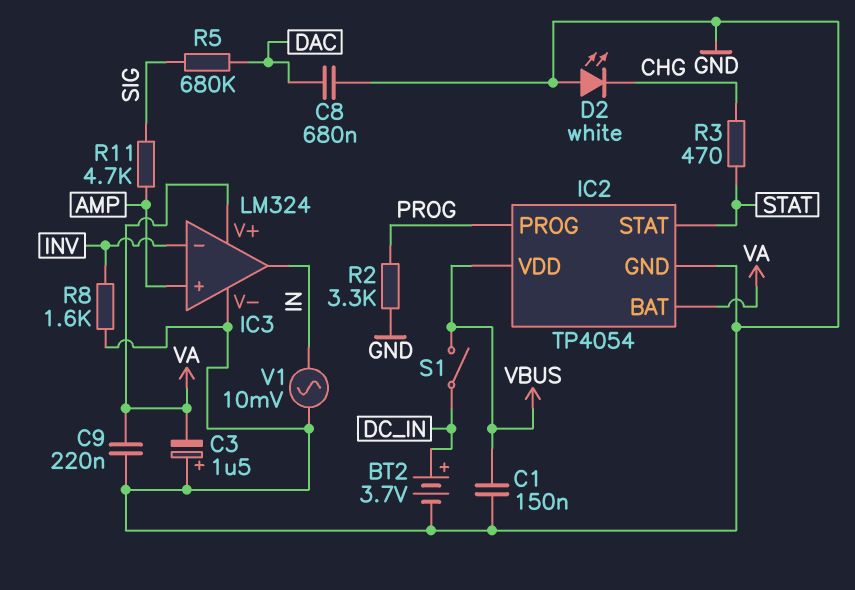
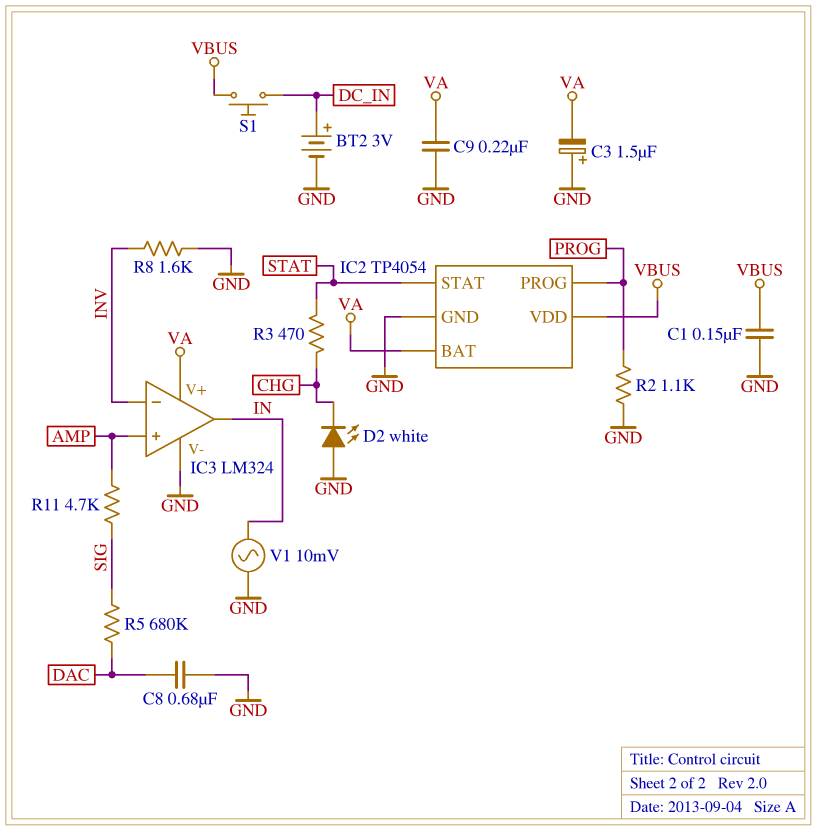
BT2: 3.7V (plus DC_IN, minus GND) -> 3V (plus DC_IN, minus GND)
R2: 3.3k (GND, PROG) -> 1.1k (GND, PROG)
S1: switch (DC_IN, VBUS) -> button (DC_IN, VBUS)

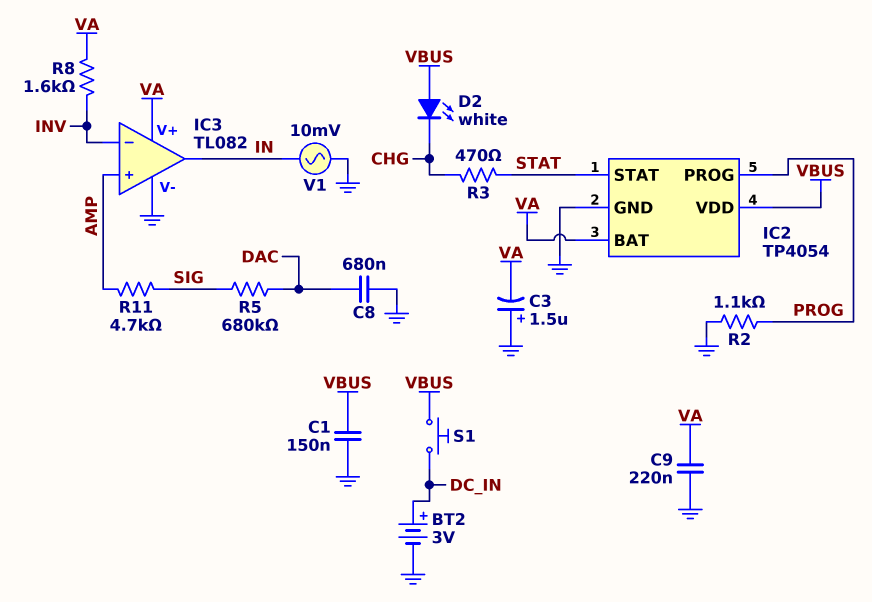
D2: LED white (A GND, K CHG) -> LED white (A VBUS, K CHG)
IC3: LM324 -> TL082
R8: 1.6k (GND, INV) -> 1.6k (INV, VA)

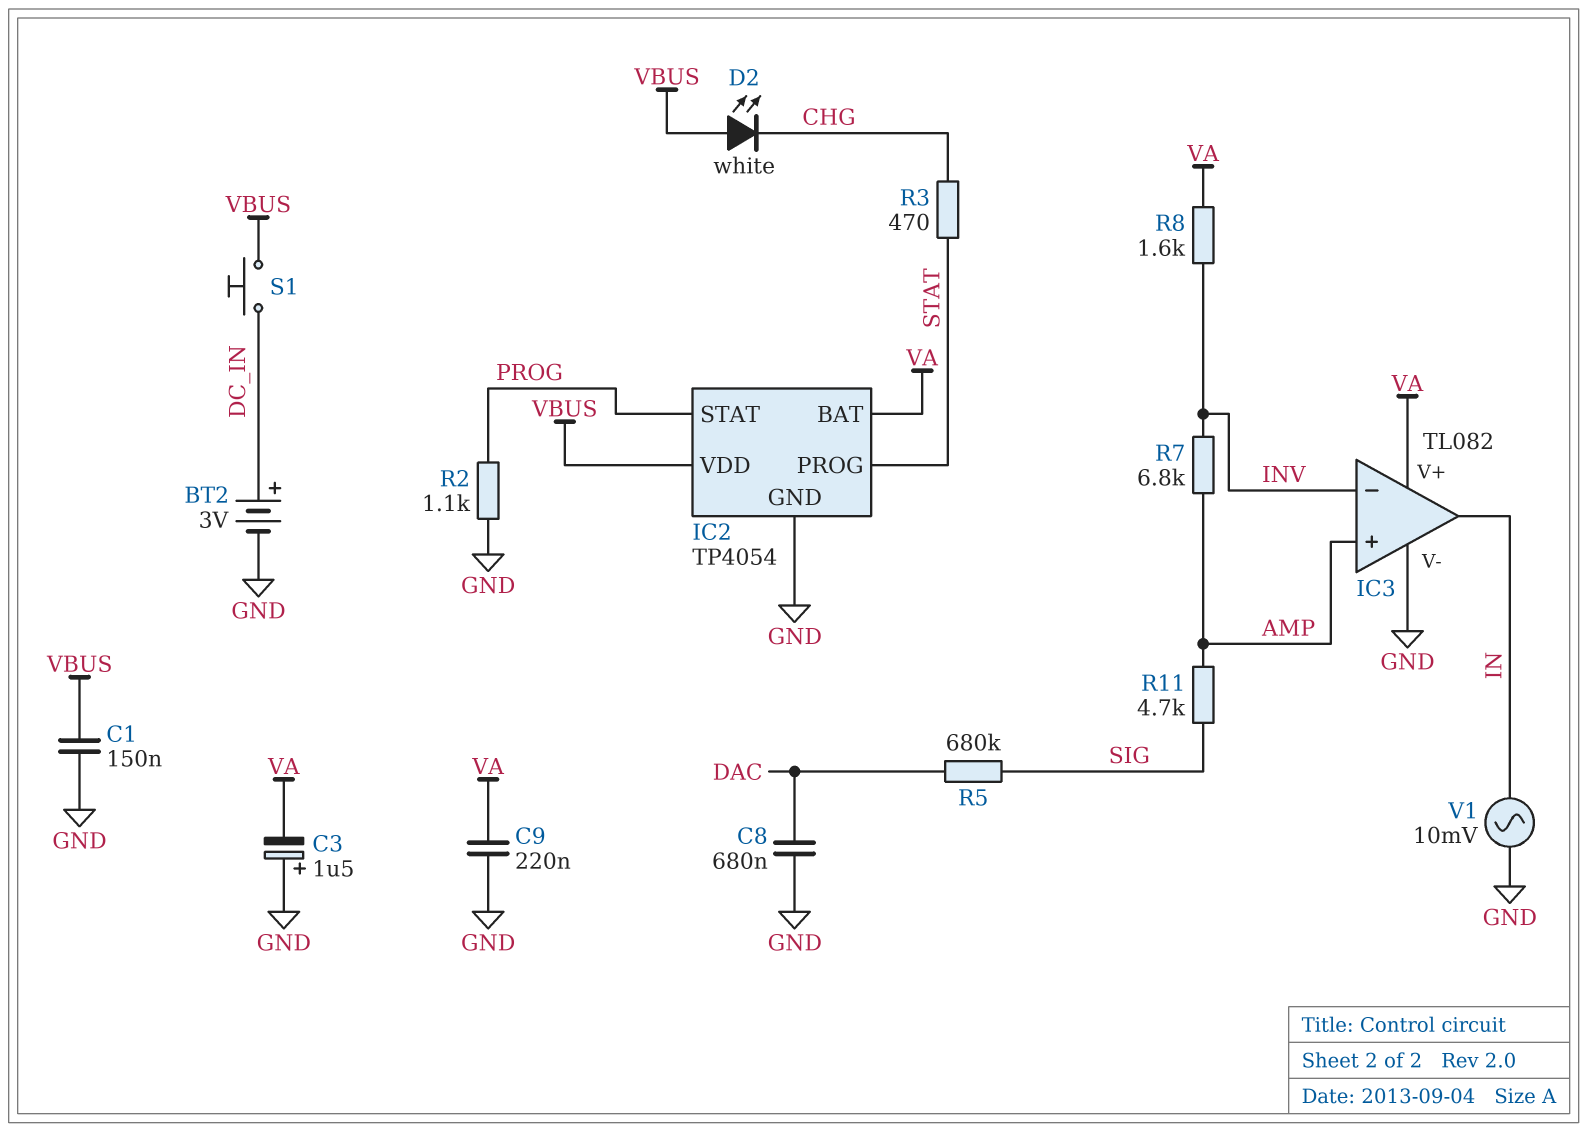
IC2 pin PROG: PROG -> STAT
IC2 pin STAT: STAT -> PROG
R7: none -> 6.8k (AMP, INV)

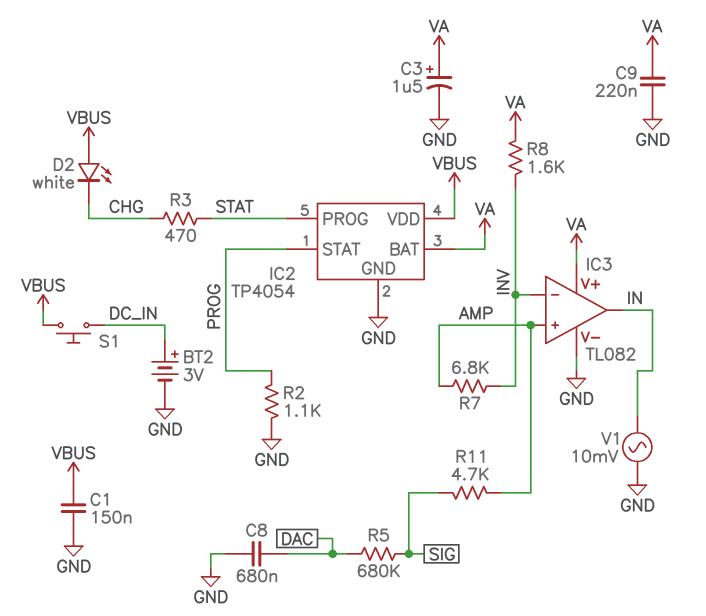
C3: 1.5uF (plus GND, minus VA) -> 1.5uF (plus VA, minus GND)

